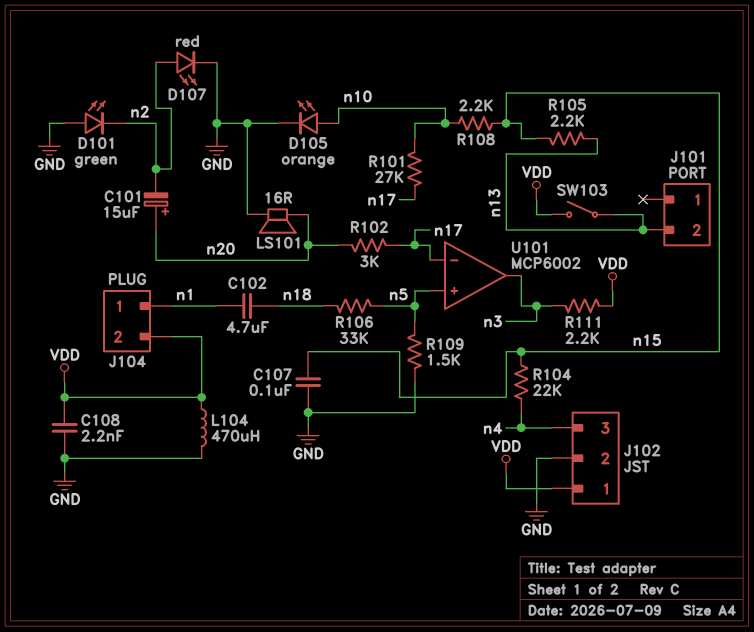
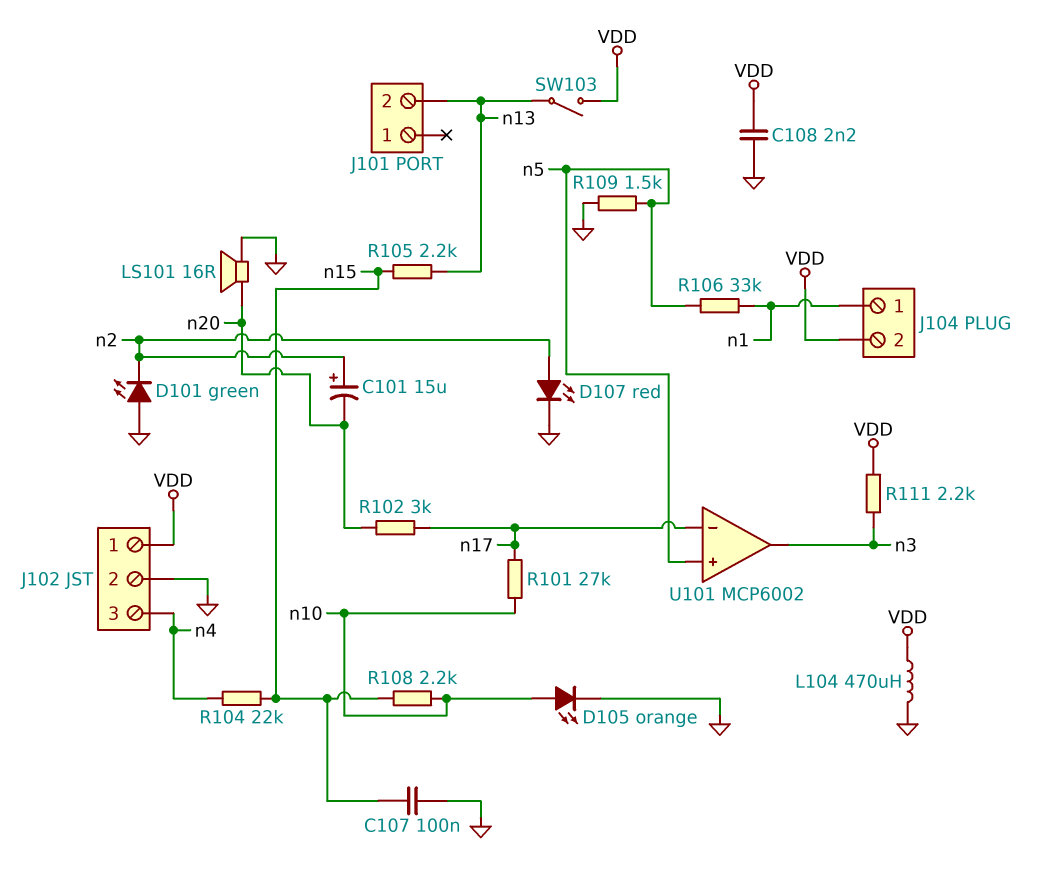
C101: 15uF (plus n20, minus n2) -> 15uF (plus n2, minus n20)
C102: 4.7uF (n1, n18) -> none
R106: 33k (n5, n18) -> 33k (n1, n5)

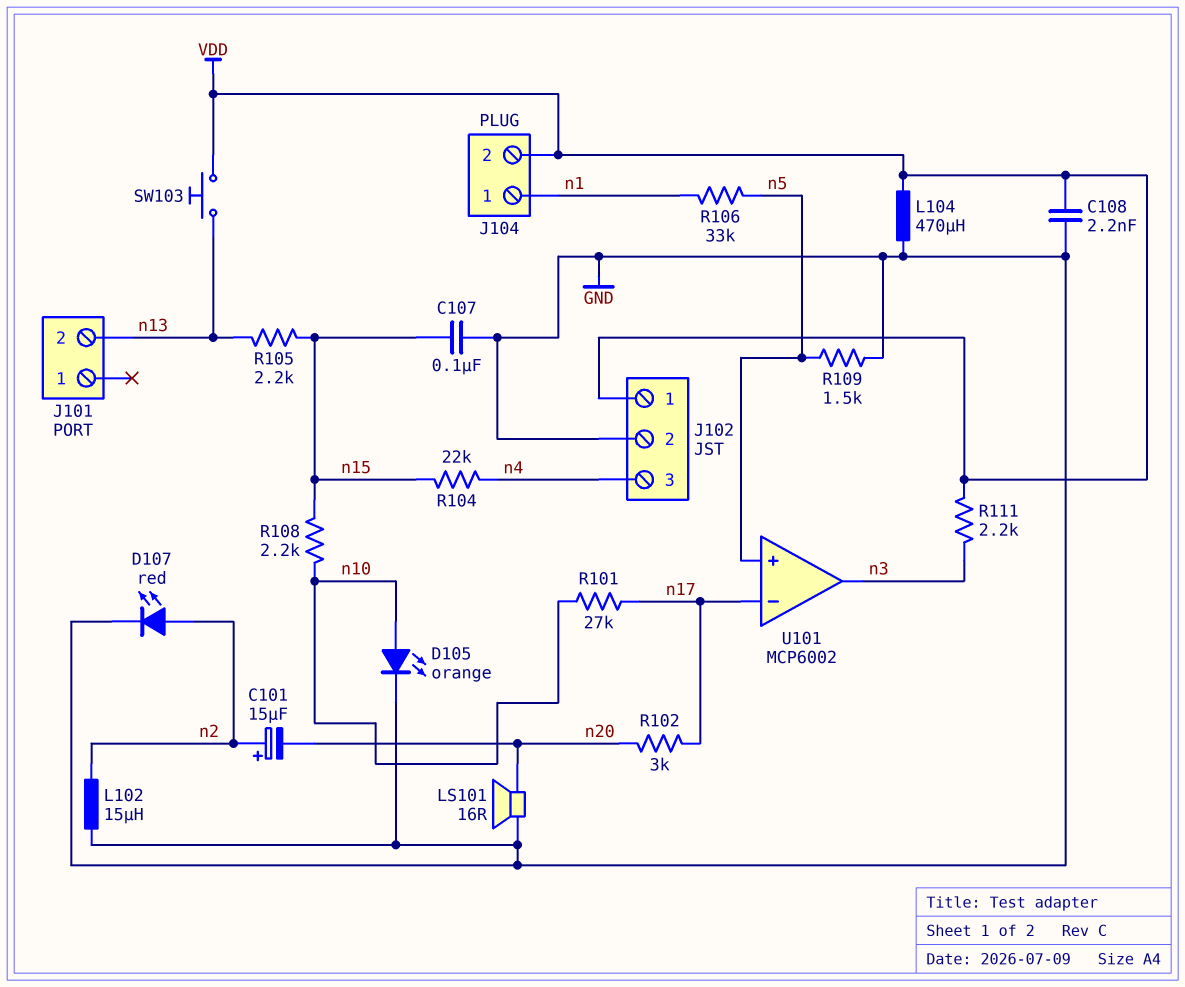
D101: LED green (A GND, K n2) -> none
L102: none -> 15uH (GND, n2)
SW103: switch (VDD, n13) -> button (VDD, n13)

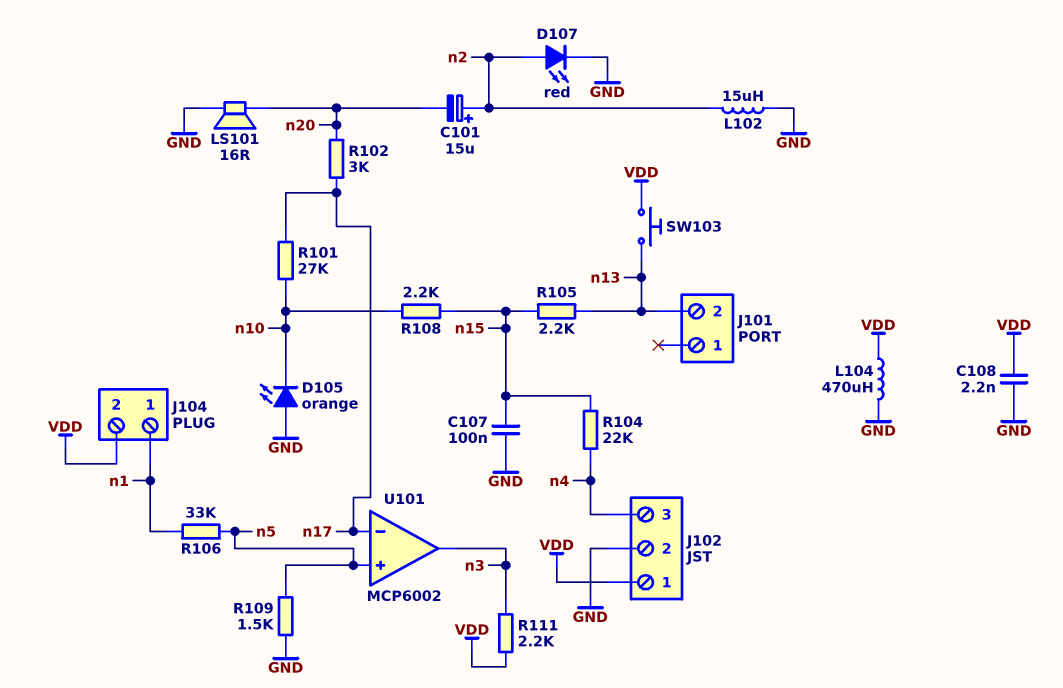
D105: LED orange (A n10, K GND) -> LED orange (A GND, K n10)

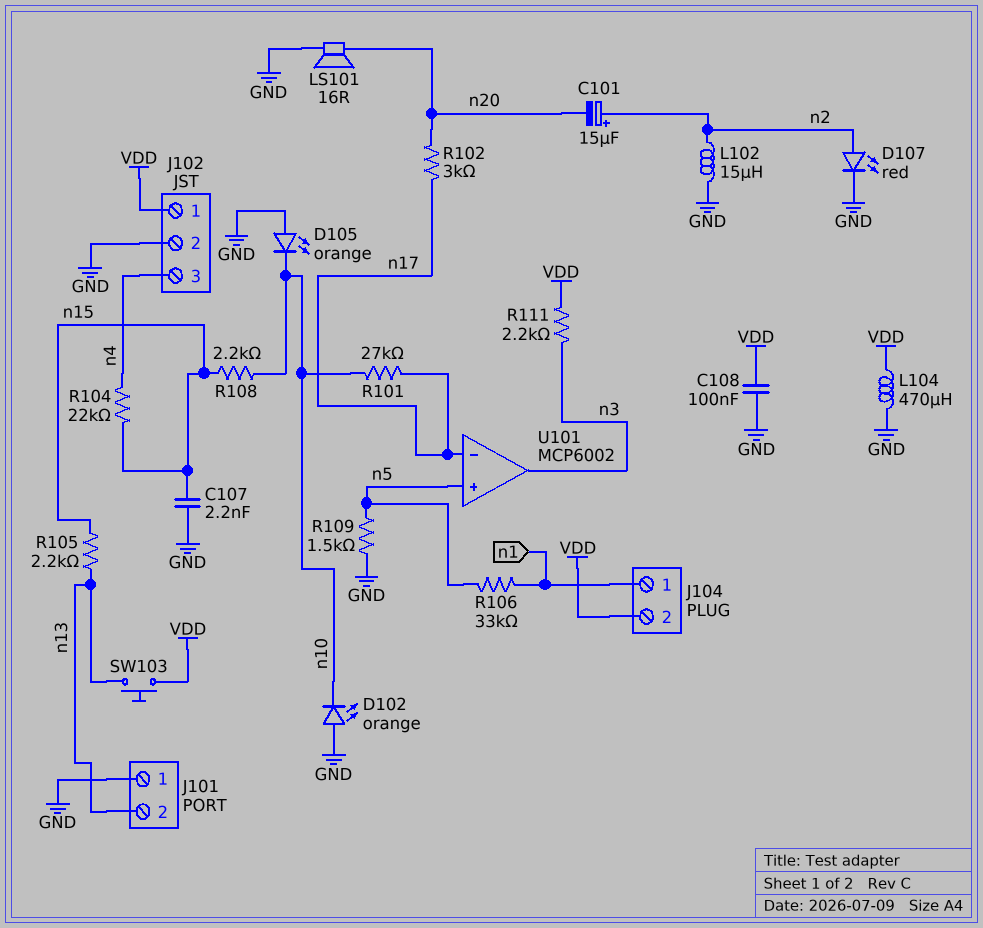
C107: 100nF (GND, n15) -> 2.2nF (GND, n15)
C108: 2.2nF (GND, VDD) -> 100nF (GND, VDD)
D102: none -> LED orange (A GND, K n10)
J101 pin 1: none -> GND

